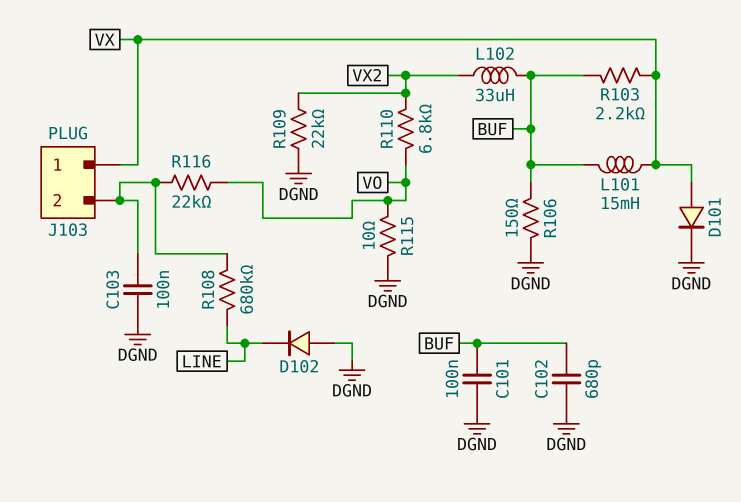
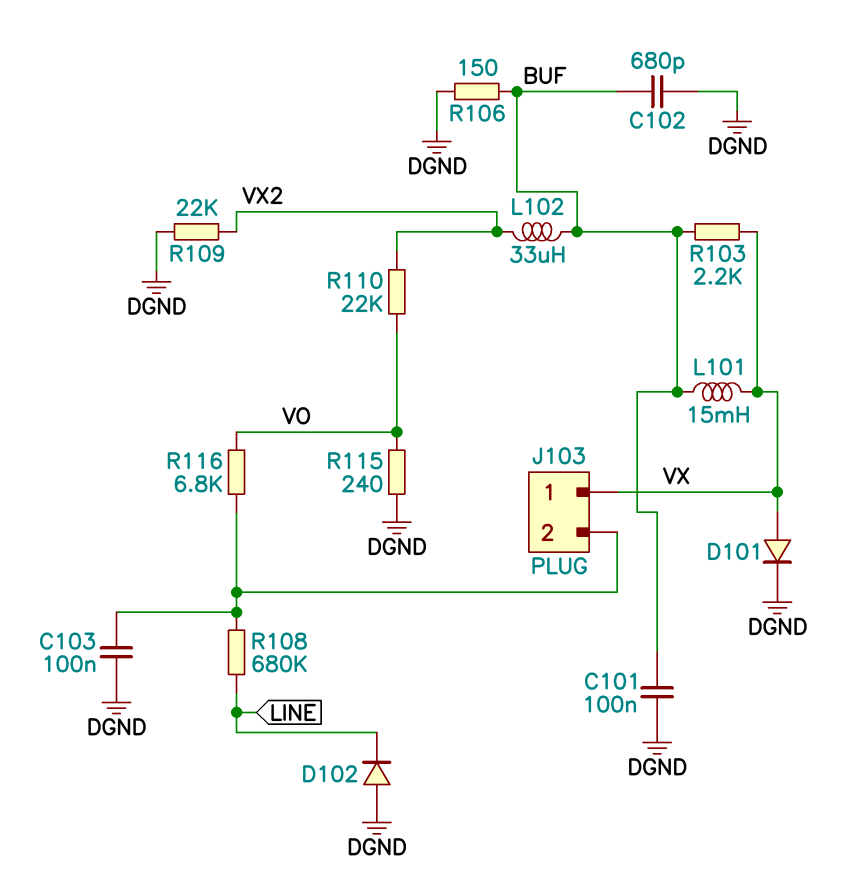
R110: 6.8k (VO, VX2) -> 22k (VO, VX2)
R115: 10 (DGND, VO) -> 240 (DGND, VO)
R116: 22k (J103/2, VO) -> 6.8k (J103/2, VO)

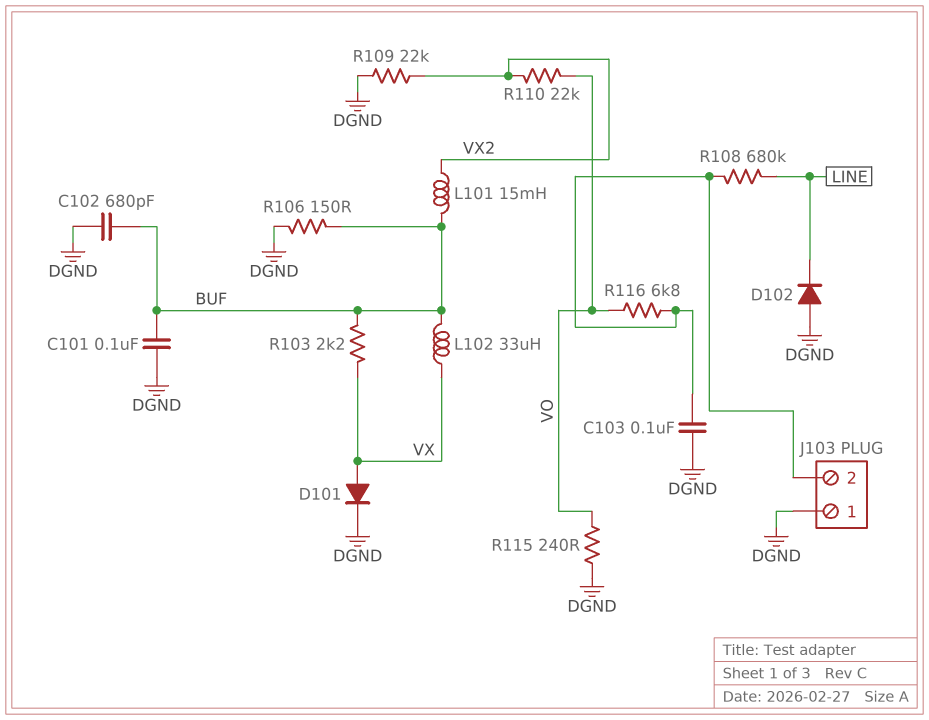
J103 pin 1: VX -> DGND
L101: 15mH (BUF, VX) -> 15mH (BUF, VX2)
L102: 33uH (BUF, VX2) -> 33uH (BUF, VX)

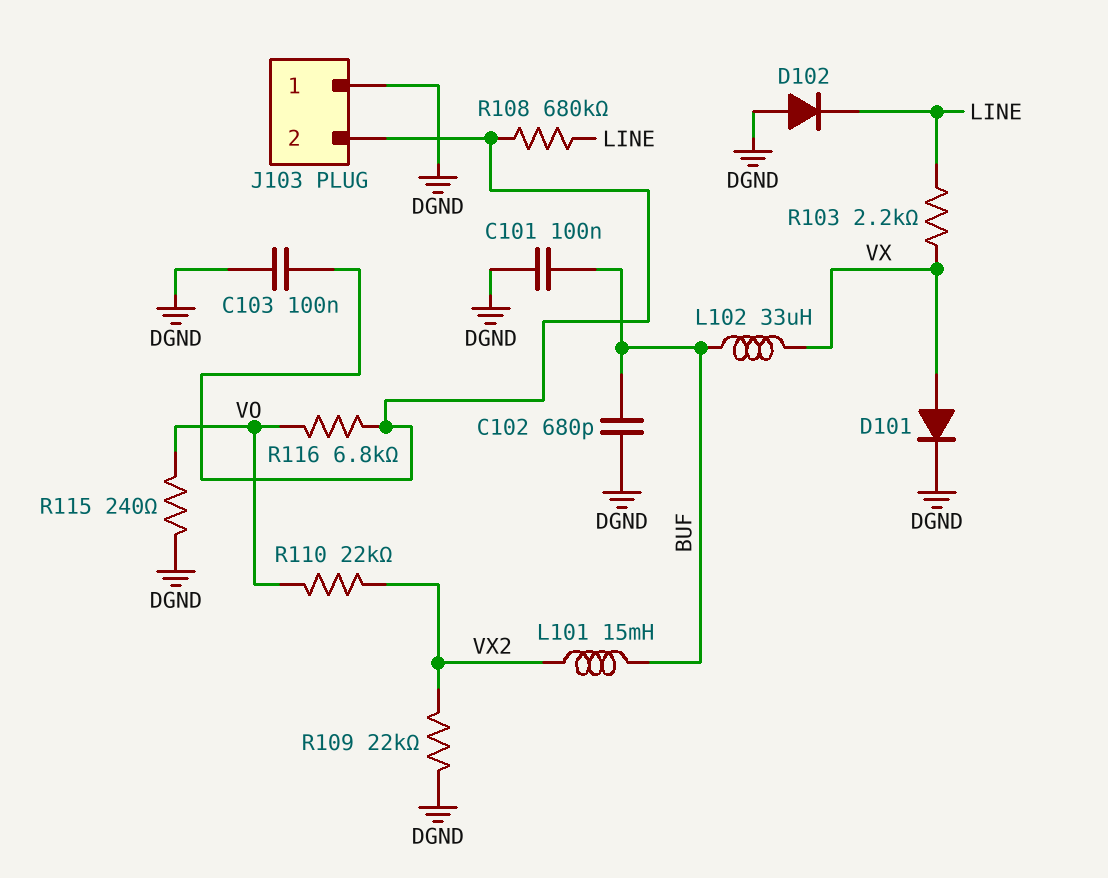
R103: 2.2k (BUF, VX) -> 2.2k (LINE, VX)
R106: 150 (BUF, DGND) -> none

